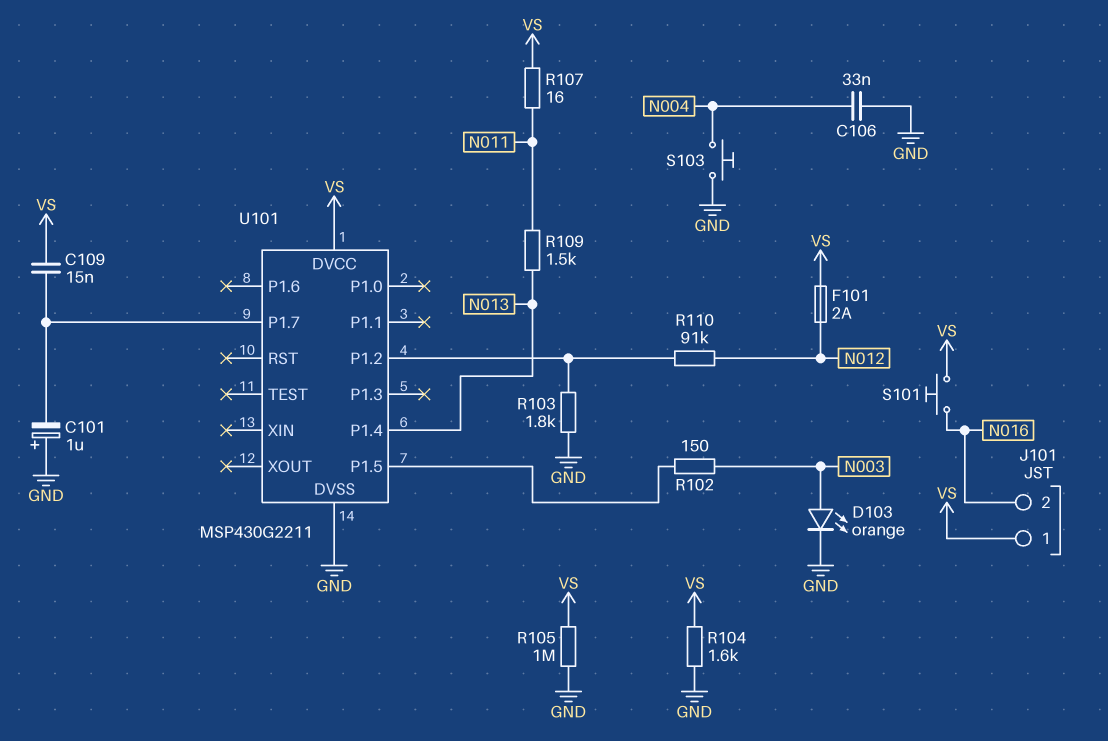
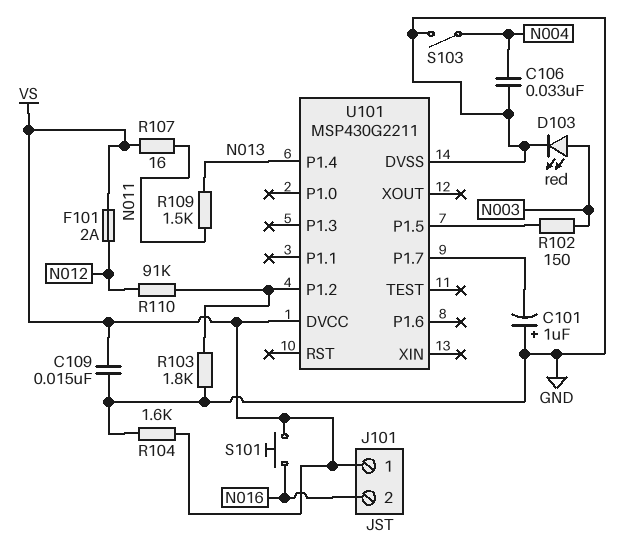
C109: 15nF (U101/P1.7, VS) -> 15nF (GND, VS)
D103: LED orange (A N003, K GND) -> LED red (A N003, K GND)
R105: 1M (GND, VS) -> none
S103: button (GND, N004) -> switch (GND, N004)

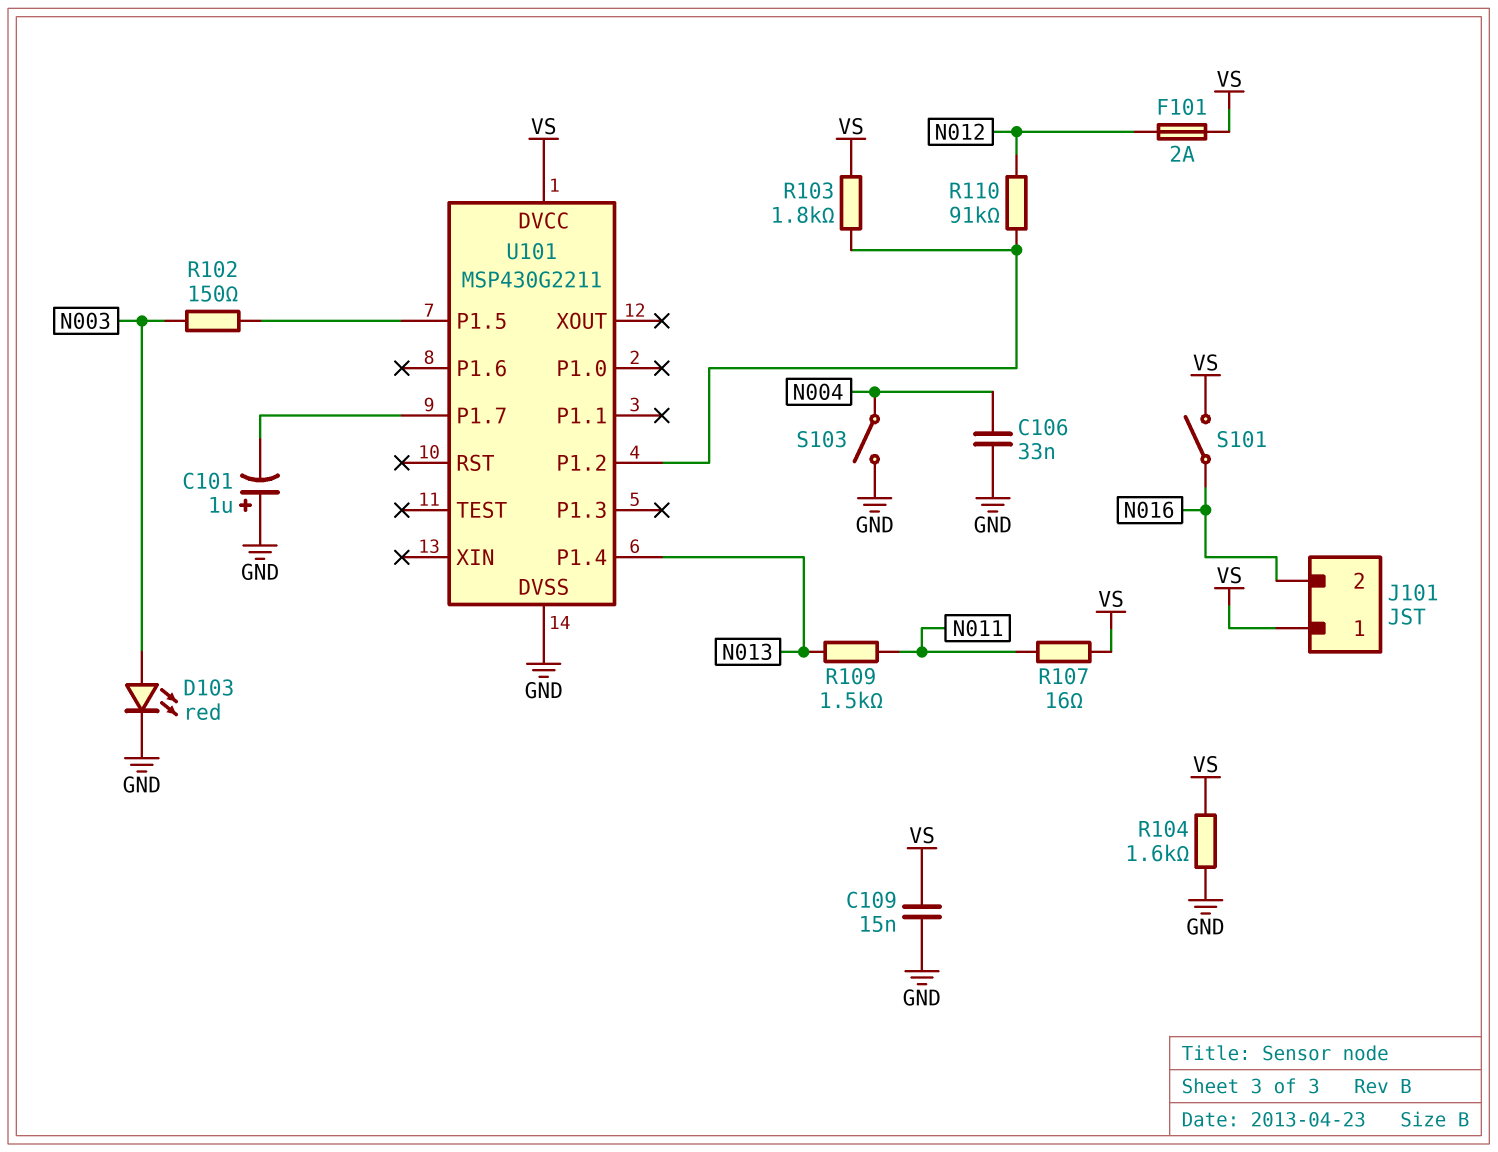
R103: 1.8k (GND, U101/P1.2) -> 1.8k (U101/P1.2, VS)
S101: button (N016, VS) -> switch (N016, VS)

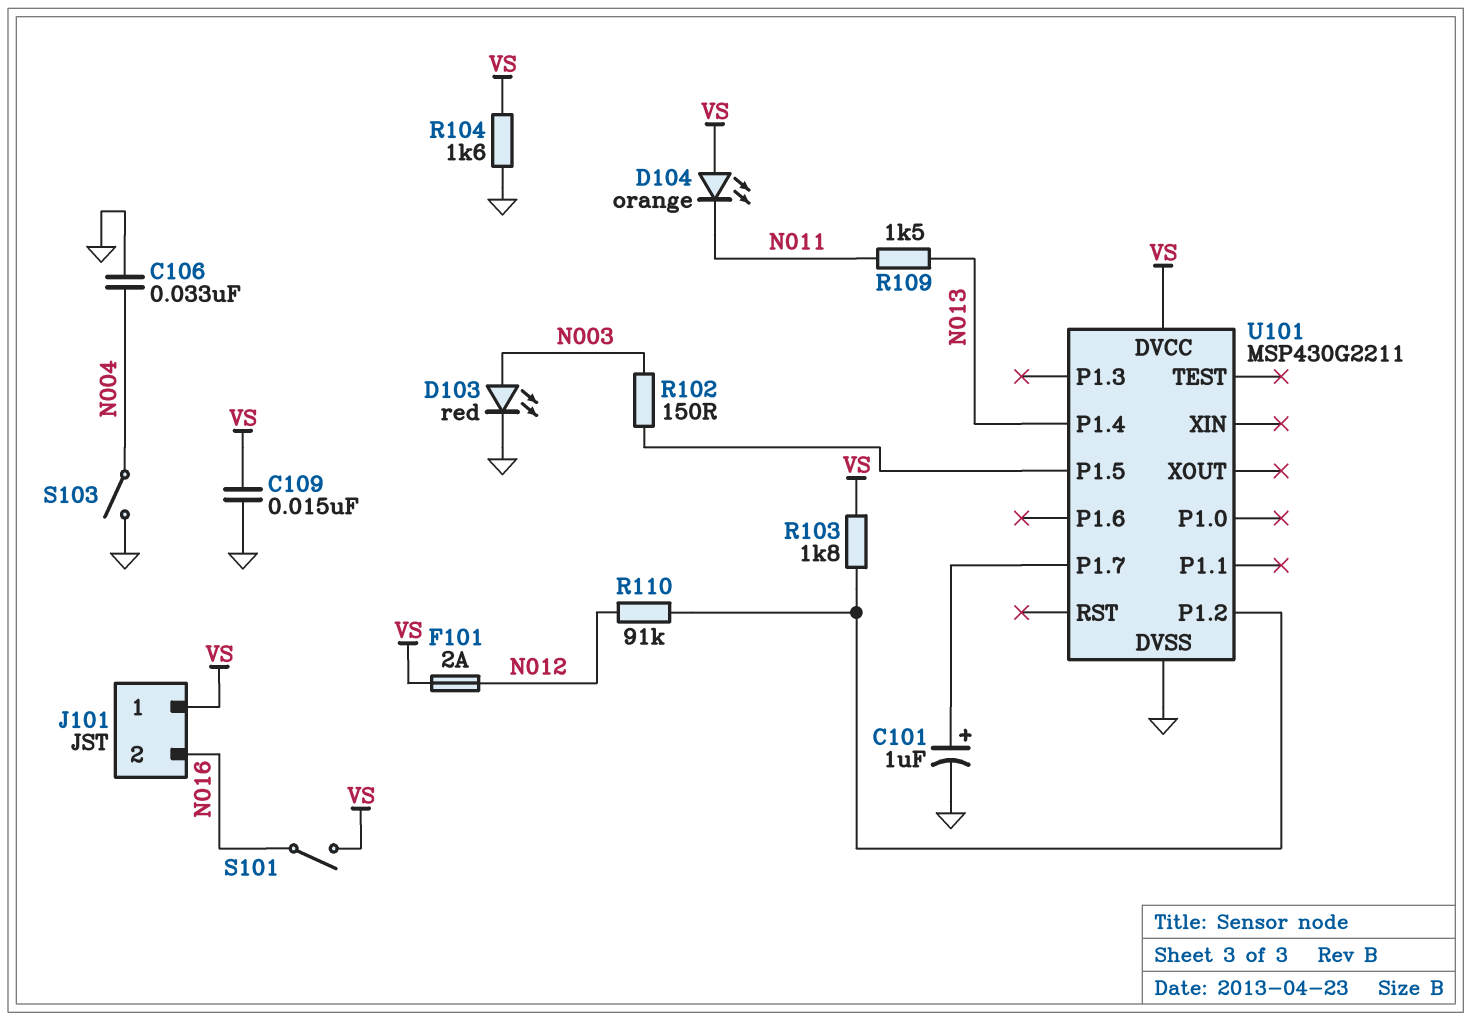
C101: 1uF (plus GND, minus U101/P1.7) -> 1uF (plus U101/P1.7, minus GND)
D104: none -> LED orange (A VS, K N011)
R107: 16 (N011, VS) -> none

